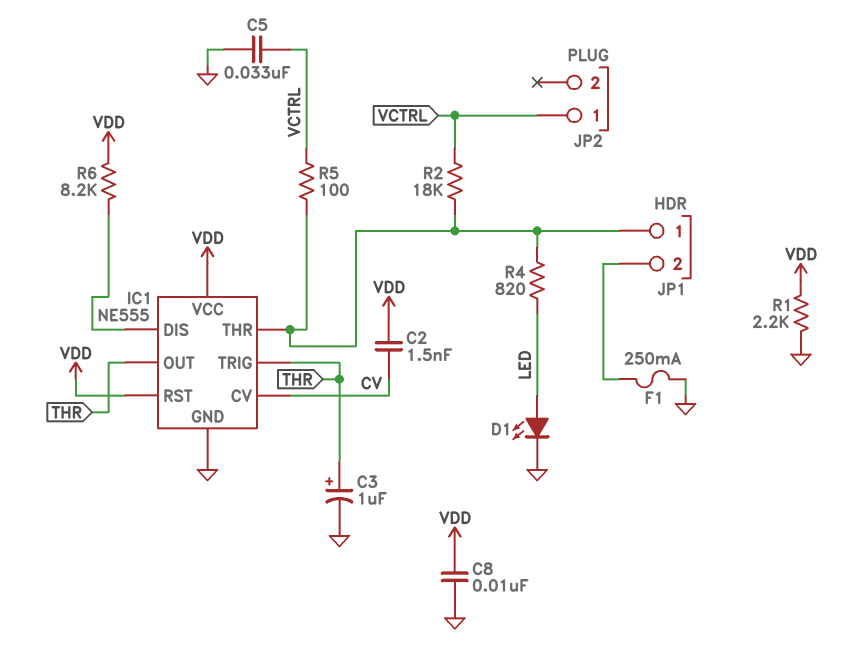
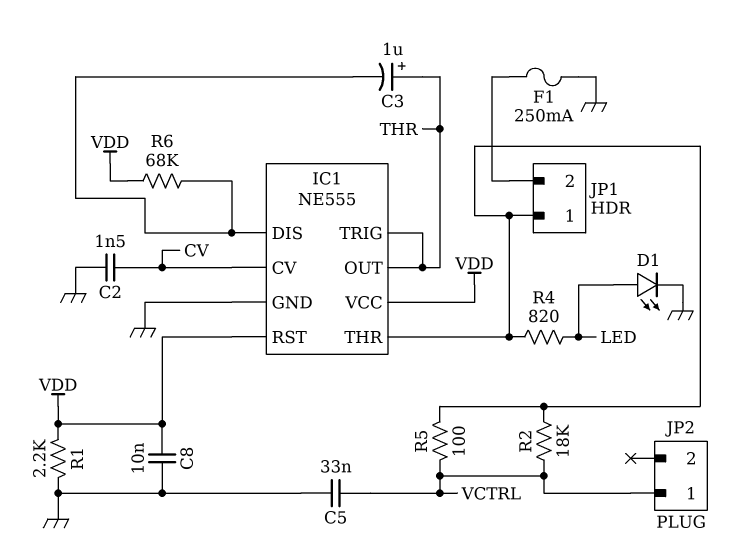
C2: 1.5nF (CV, VDD) -> 1.5nF (CV, GND)
C3: 1uF (plus THR, minus GND) -> 1uF (plus THR, minus IC1/DIS)
R6: 8.2k (IC1/DIS, VDD) -> 68k (IC1/DIS, VDD)

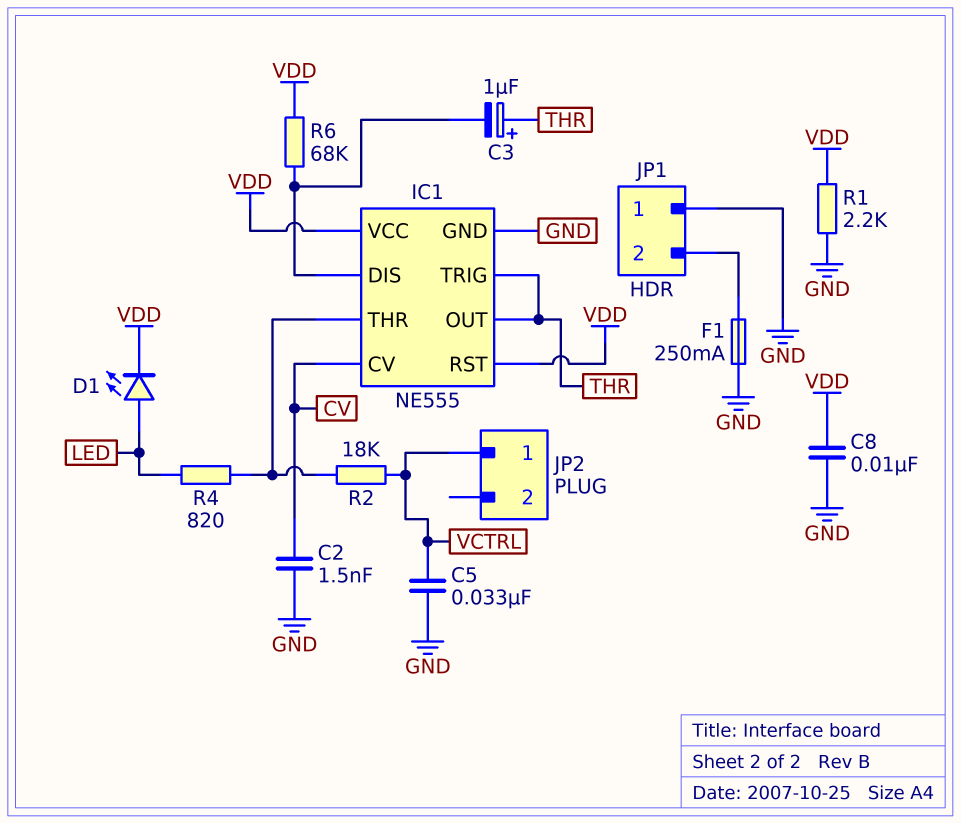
D1: LED (A LED, K GND) -> LED (A LED, K VDD)
JP1 pin 1: IC1/THR -> GND
R5: 100 (IC1/THR, VCTRL) -> none

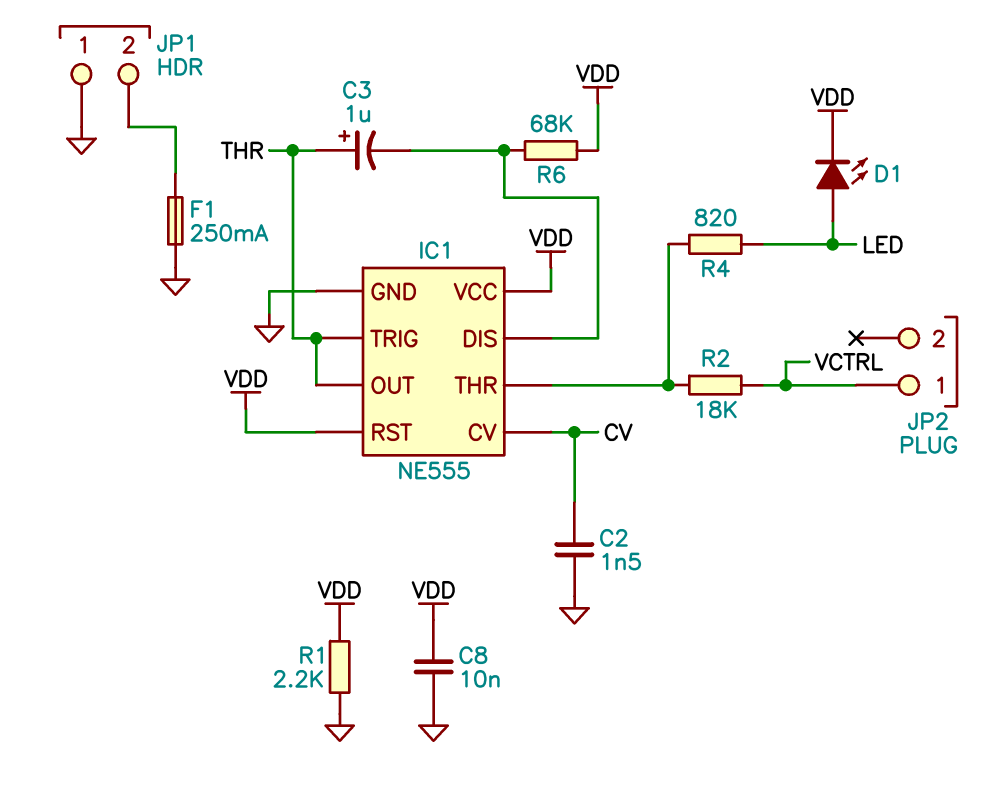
C5: 33nF (GND, VCTRL) -> none

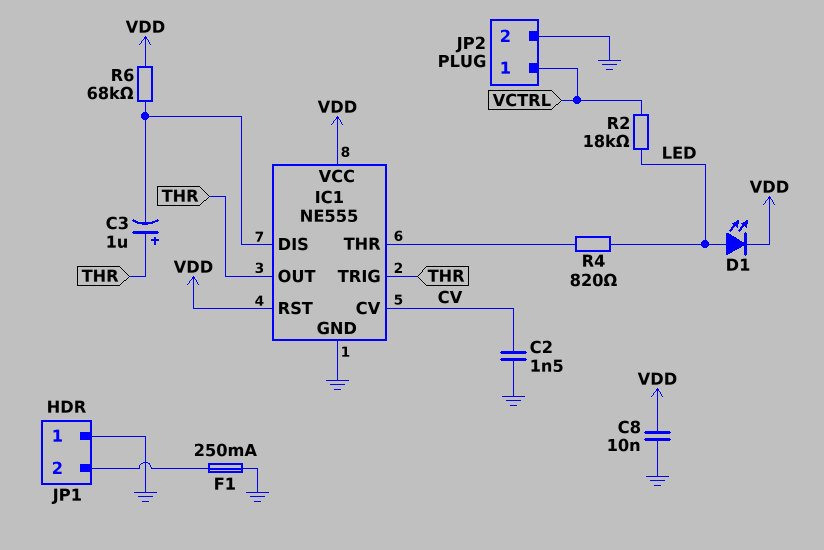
JP2 pin 2: none -> GND
R1: 2.2k (GND, VDD) -> none
R2: 18k (IC1/THR, VCTRL) -> 18k (LED, VCTRL)

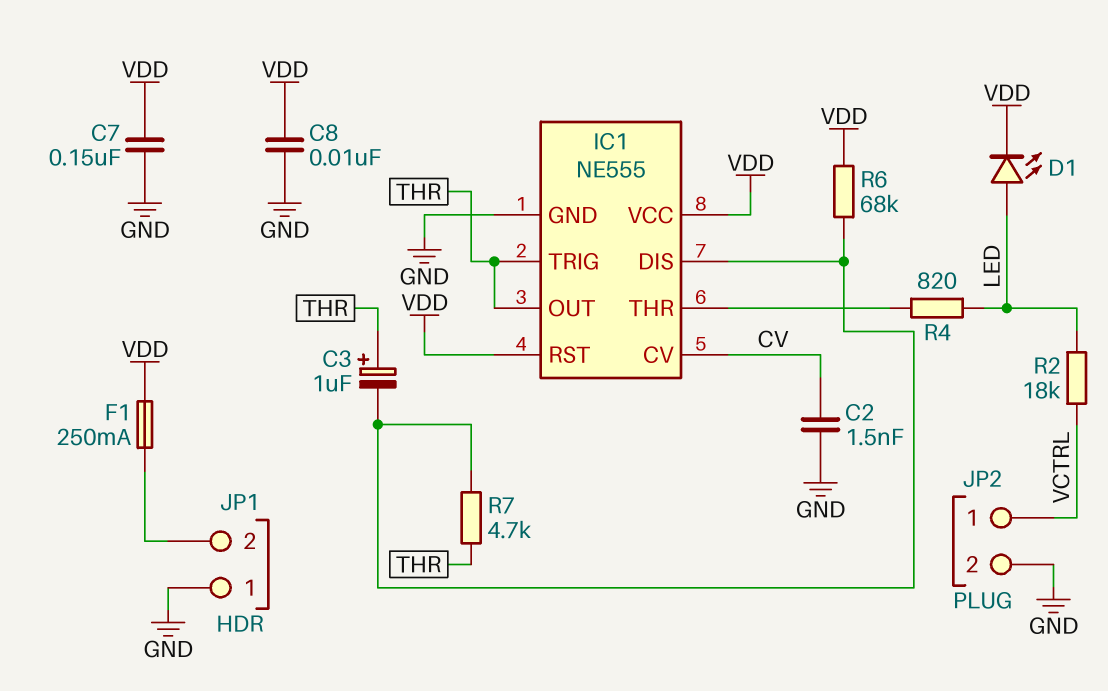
C7: none -> 150nF (GND, VDD)
F1: 250mA (GND, JP1/2) -> 250mA (JP1/2, VDD)
R7: none -> 4.7k (IC1/DIS, THR)

